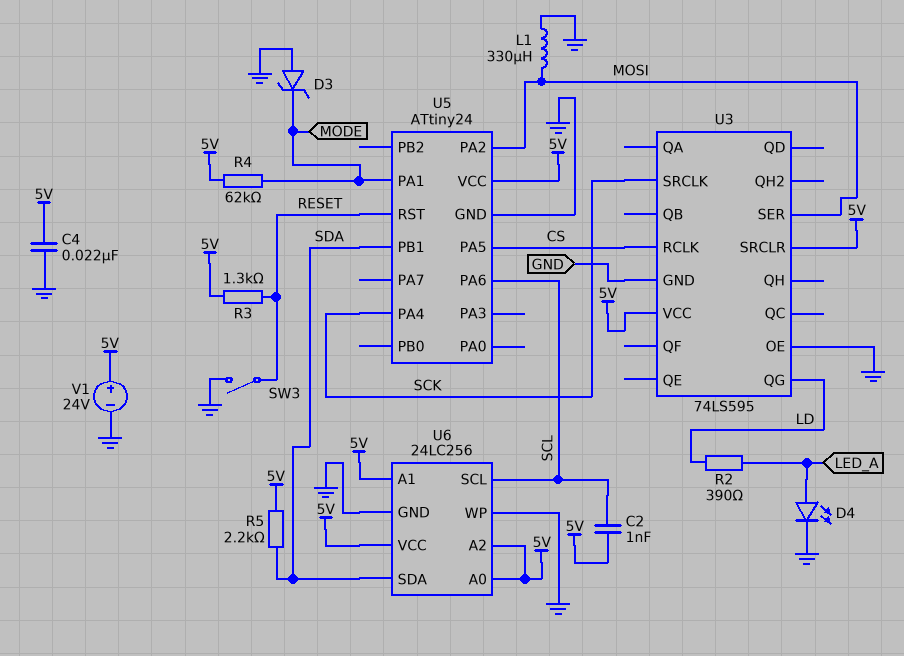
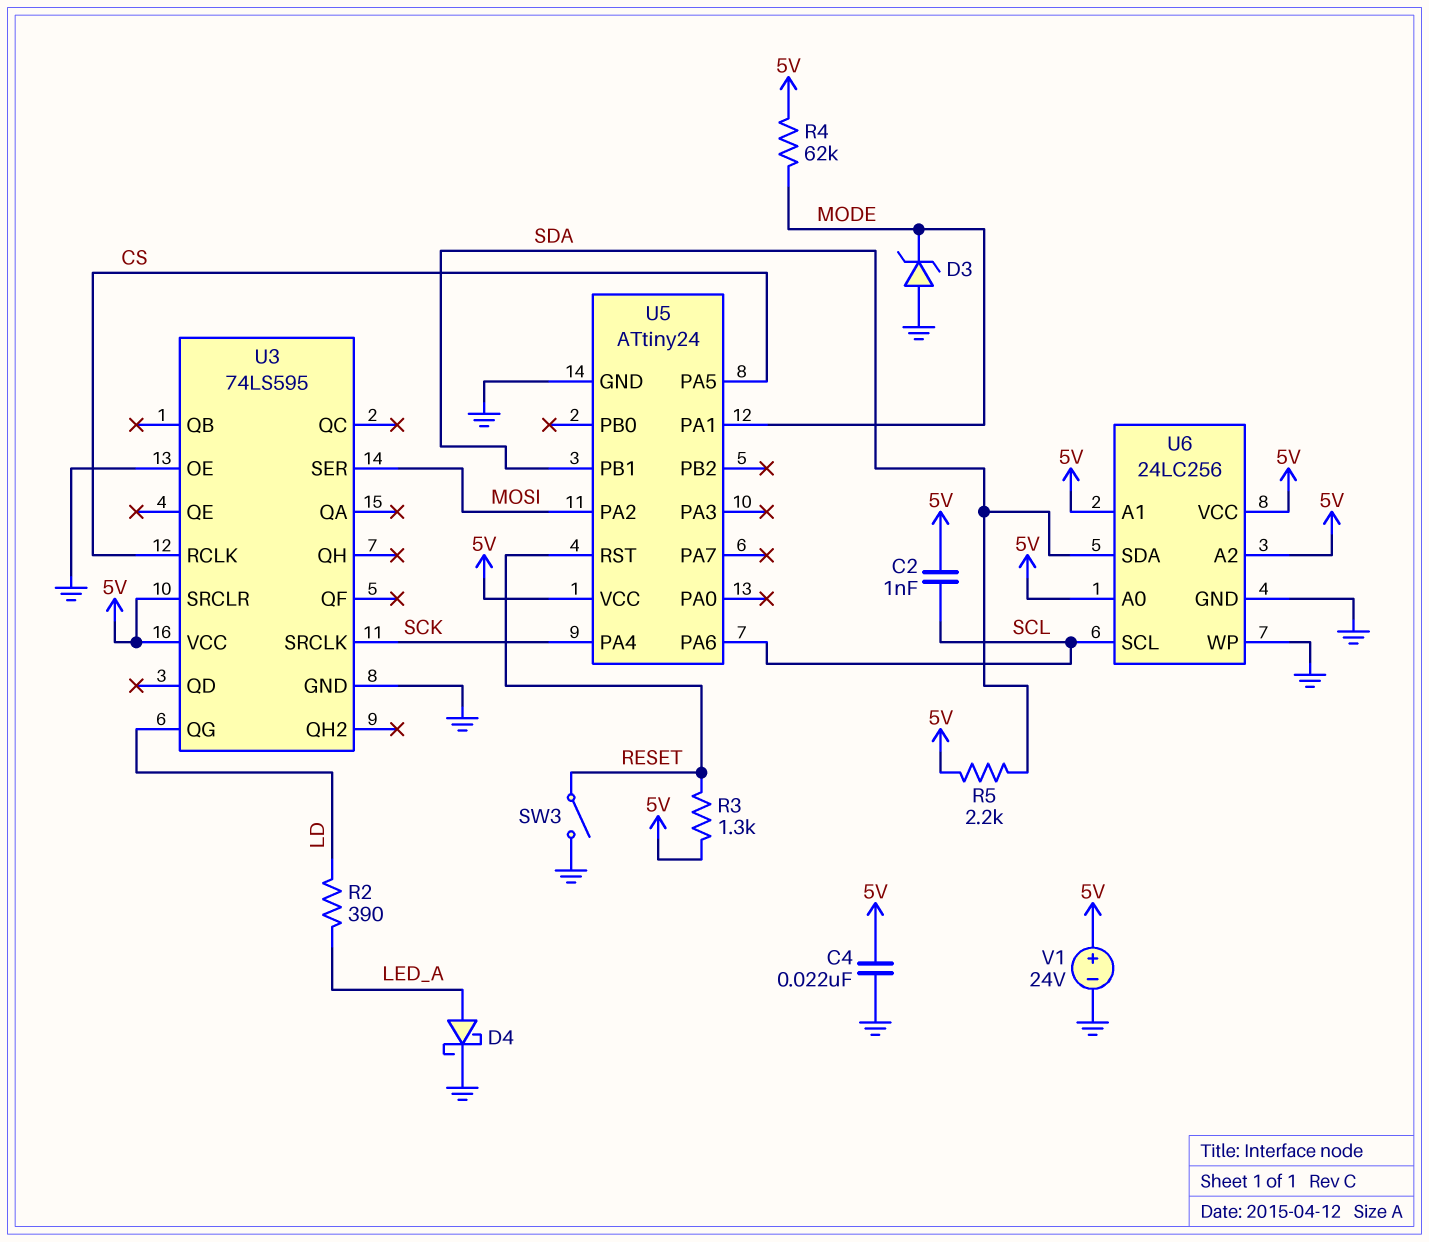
D4: LED (A LED_A, K GND) -> schottky (A LED_A, K GND)
L1: 330uH (GND, MOSI) -> none

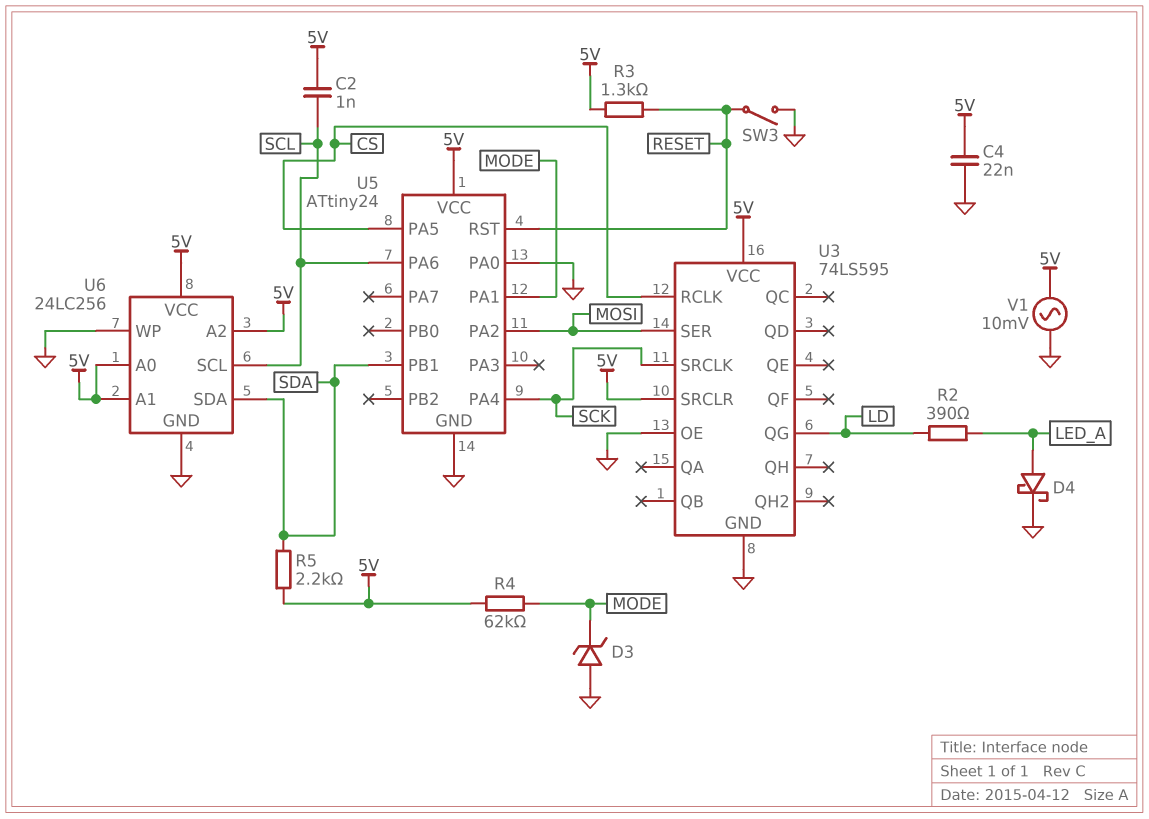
U5 pin PA0: none -> GND
V1: 24V (plus 5V, minus GND) -> AC 10mV (5V, GND)

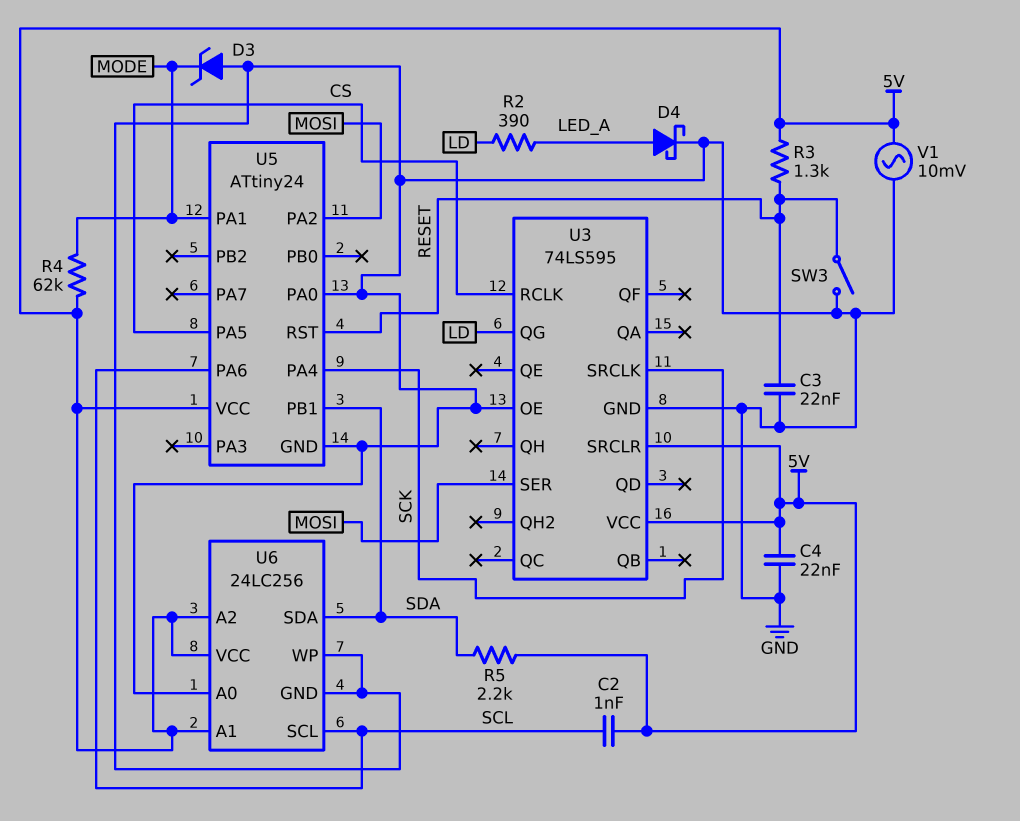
C3: none -> 22nF (GND, RESET)
U6 pin A0: 5V -> GND

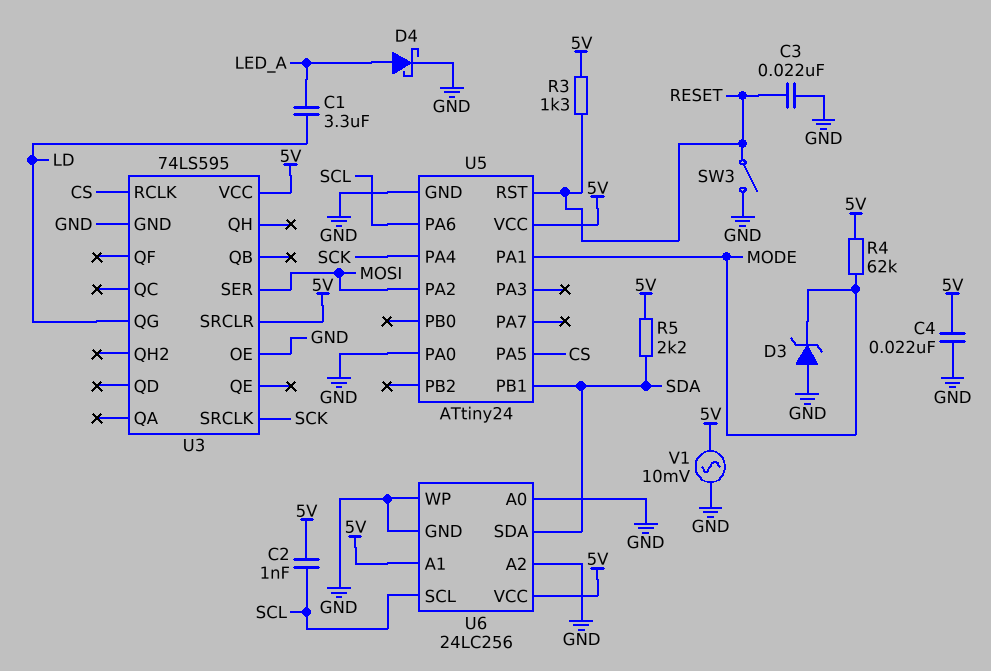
C1: none -> 3.3uF (LD, LED_A)
R2: 390 (LD, LED_A) -> none
U6 pin A2: 5V -> GND

